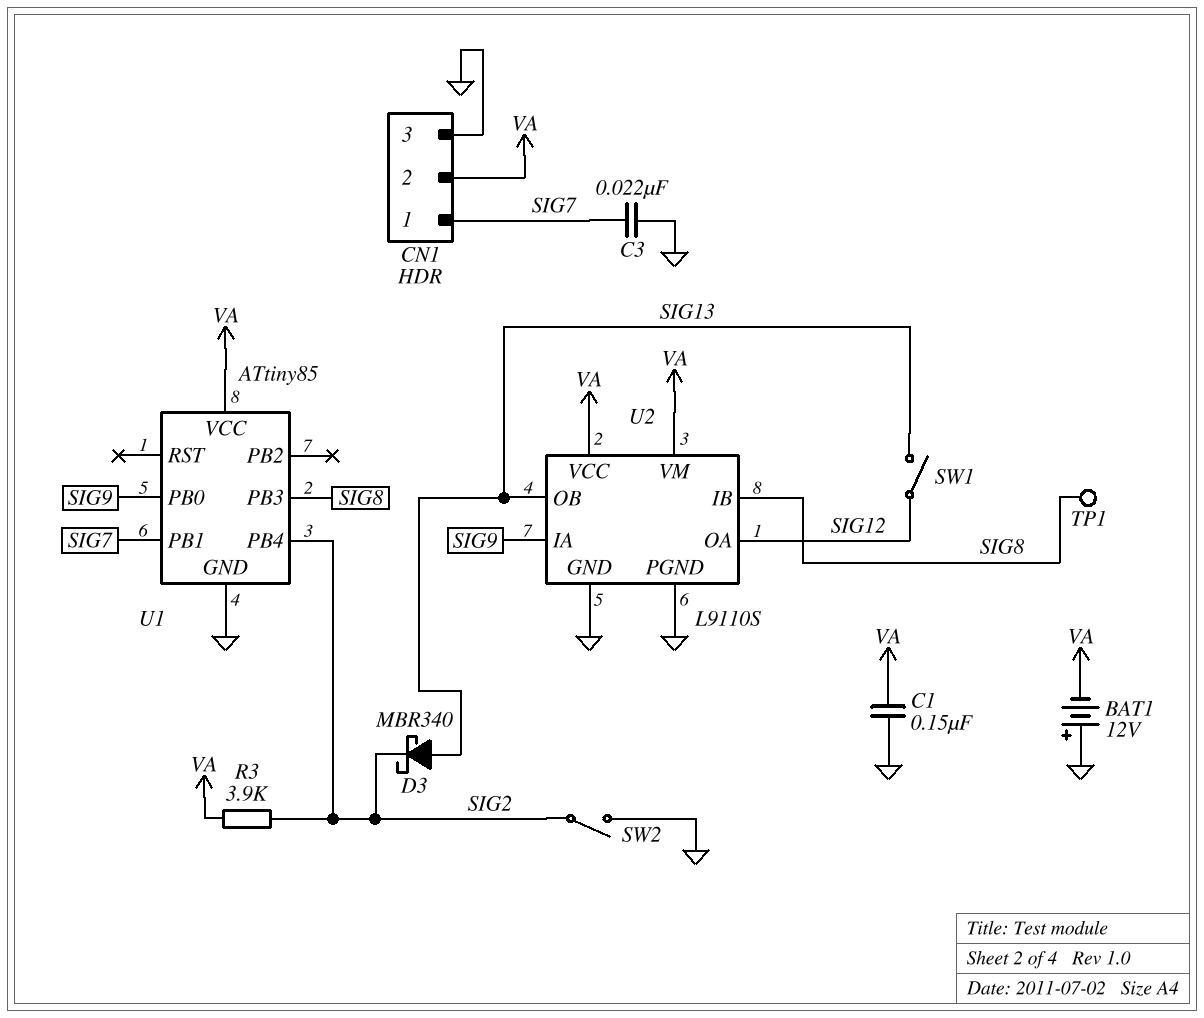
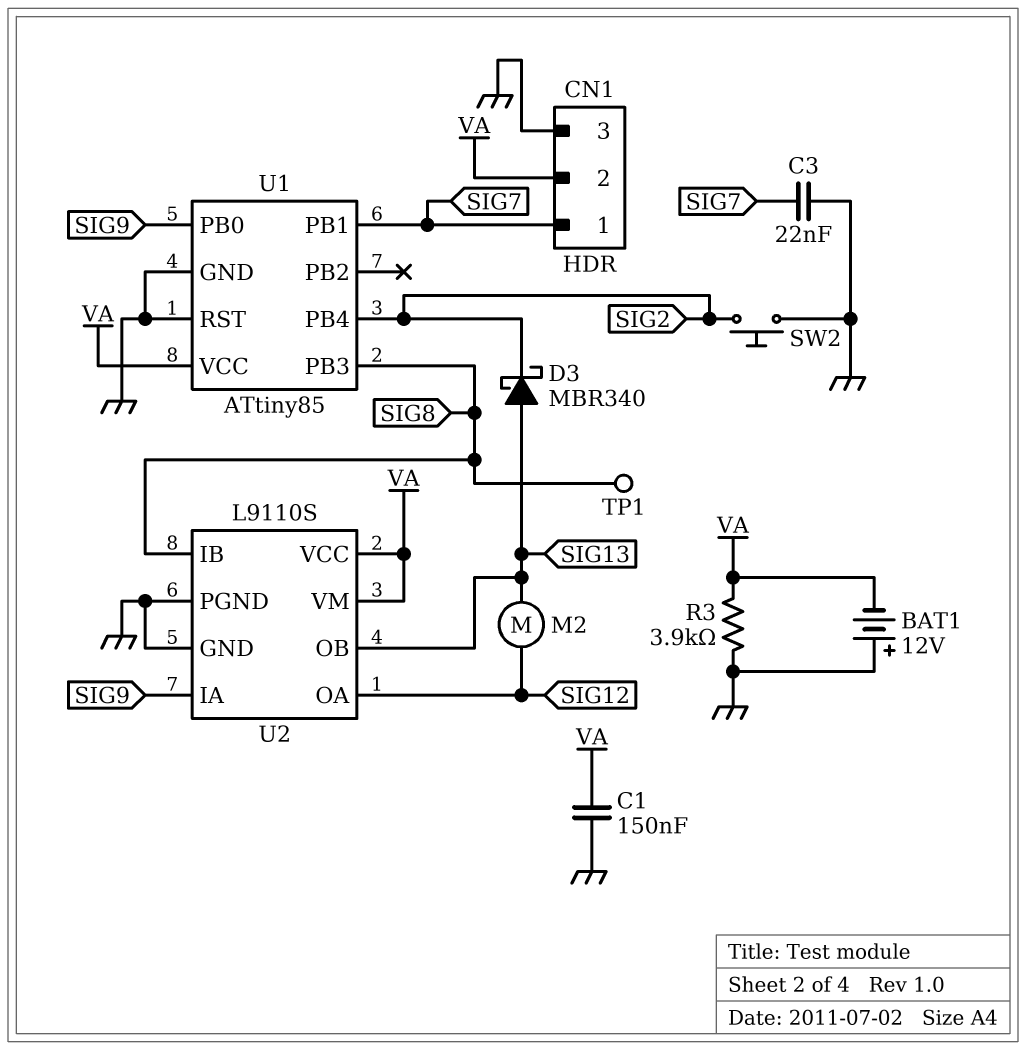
M2: none -> motor (SIG12, SIG13)
R3: 3.9k (SIG2, VA) -> 3.9k (GND, VA)
SW1: switch (SIG12, SIG13) -> none
SW2: switch (GND, SIG2) -> button (GND, SIG2)
U1 pin RST: none -> GND

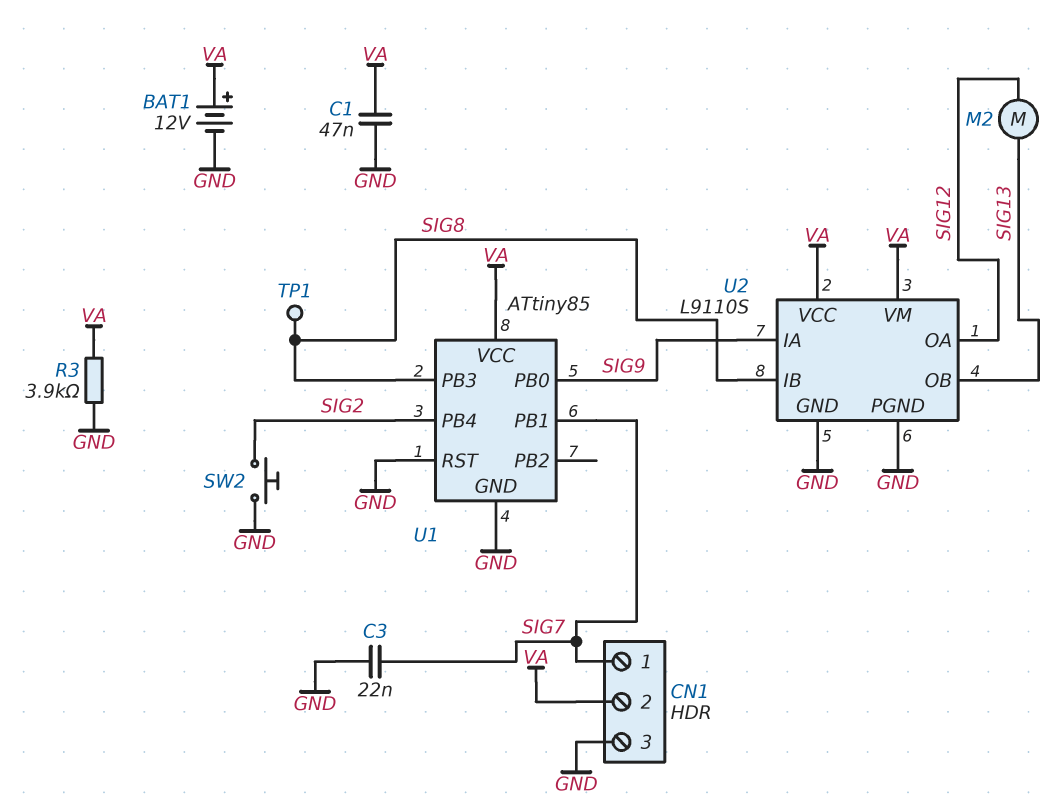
BAT1: 12V (plus GND, minus VA) -> 12V (plus VA, minus GND)
C1: 150nF (GND, VA) -> 47nF (GND, VA)
D3: schottky MBR340 (A SIG13, K SIG2) -> none

